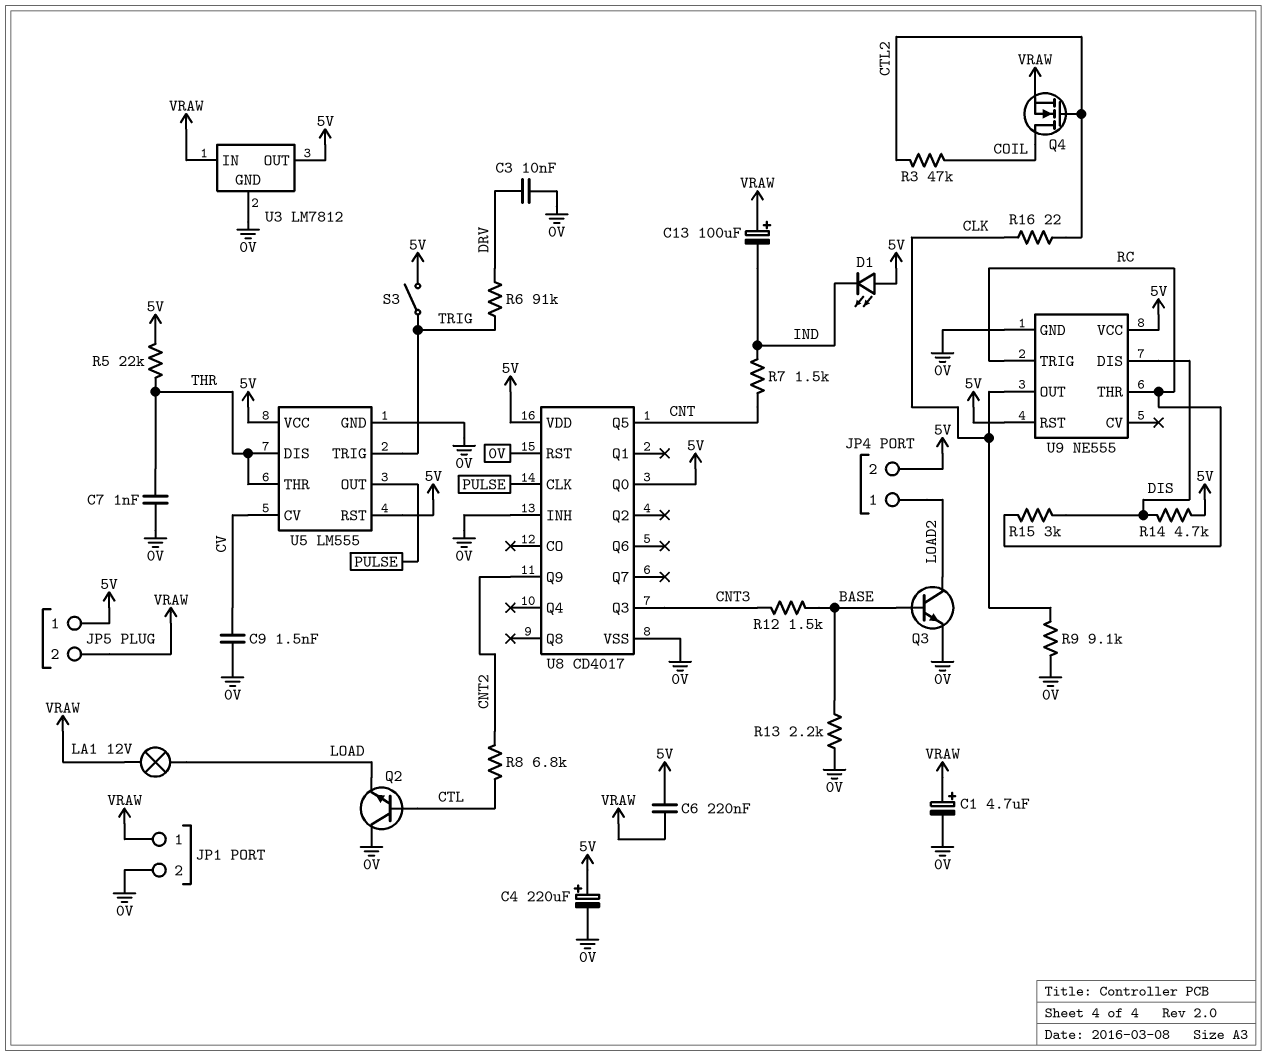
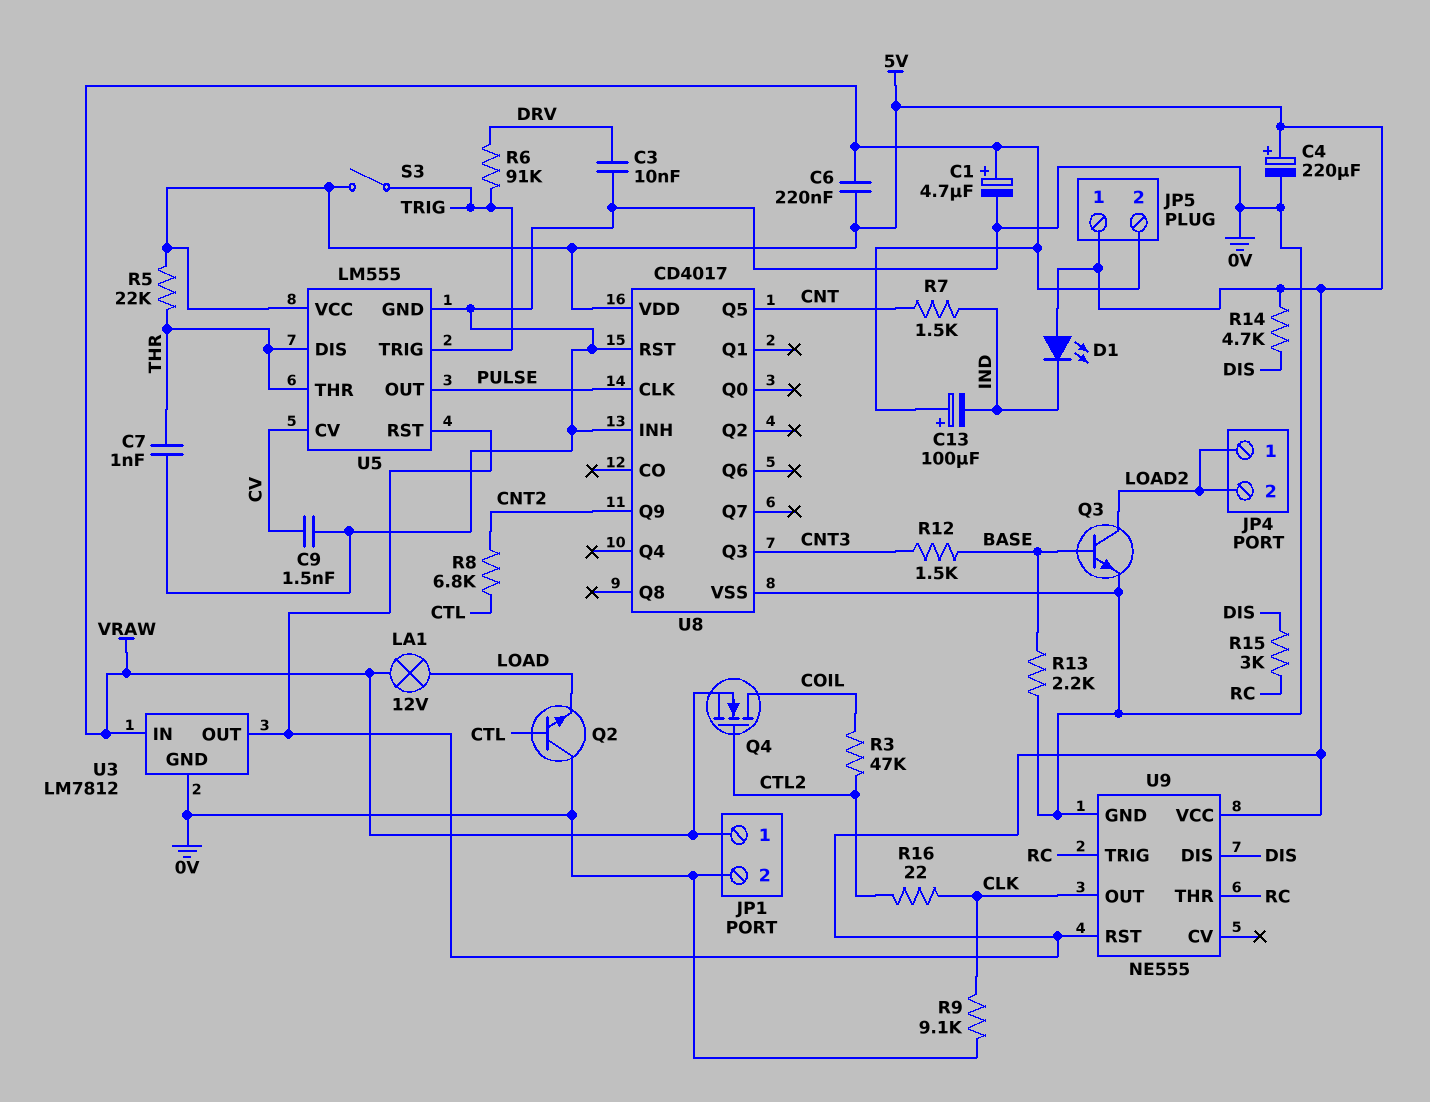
JP4 pin 2: 5V -> LOAD2
U8 pin Q0: 5V -> none

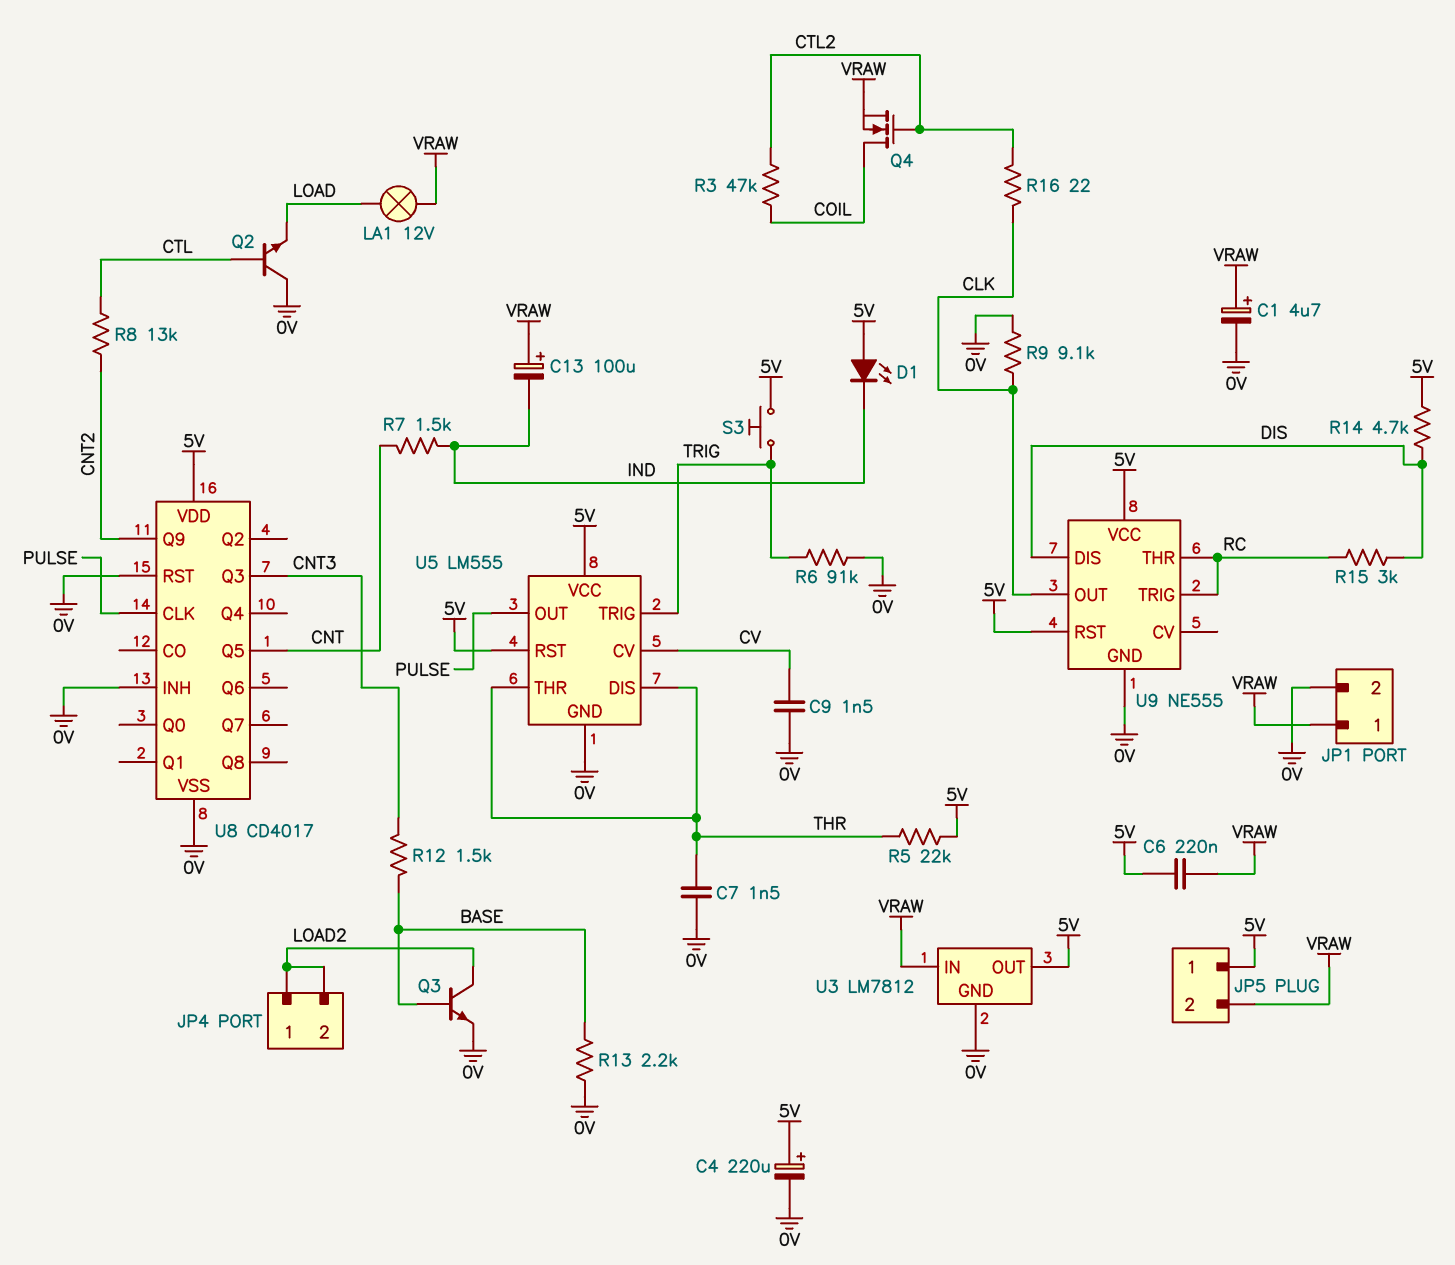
C3: 10nF (0V, DRV) -> none
C7: 1nF (0V, THR) -> 1.5nF (0V, THR)
R6: 91k (DRV, TRIG) -> 91k (0V, TRIG)
R8: 6.8k (CNT2, CTL) -> 13k (CNT2, CTL)
S3: switch (5V, TRIG) -> button (5V, TRIG)

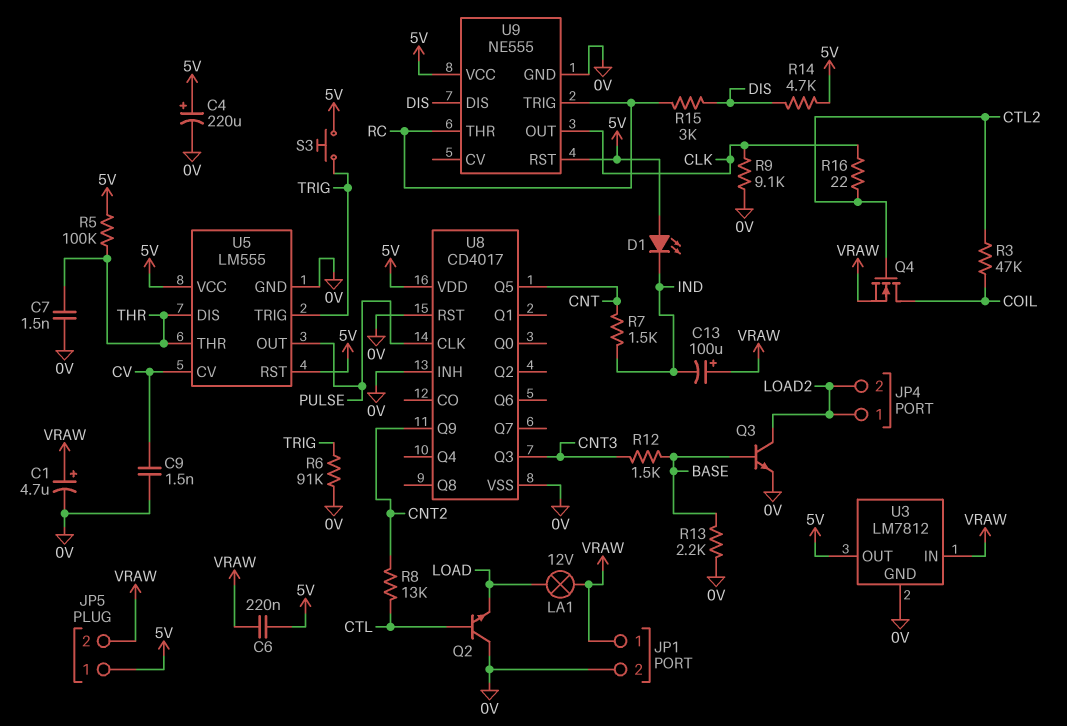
R5: 22k (5V, THR) -> 100k (5V, THR)

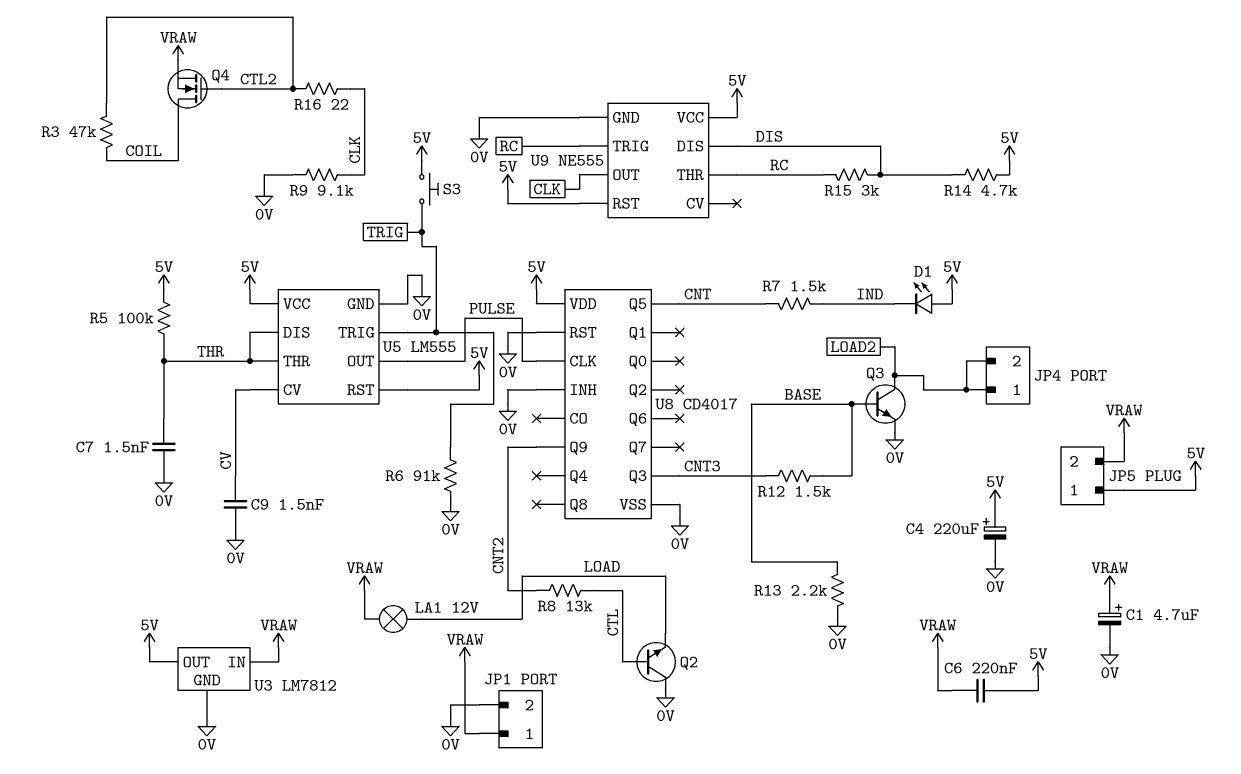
C13: 100uF (plus VRAW, minus IND) -> none

